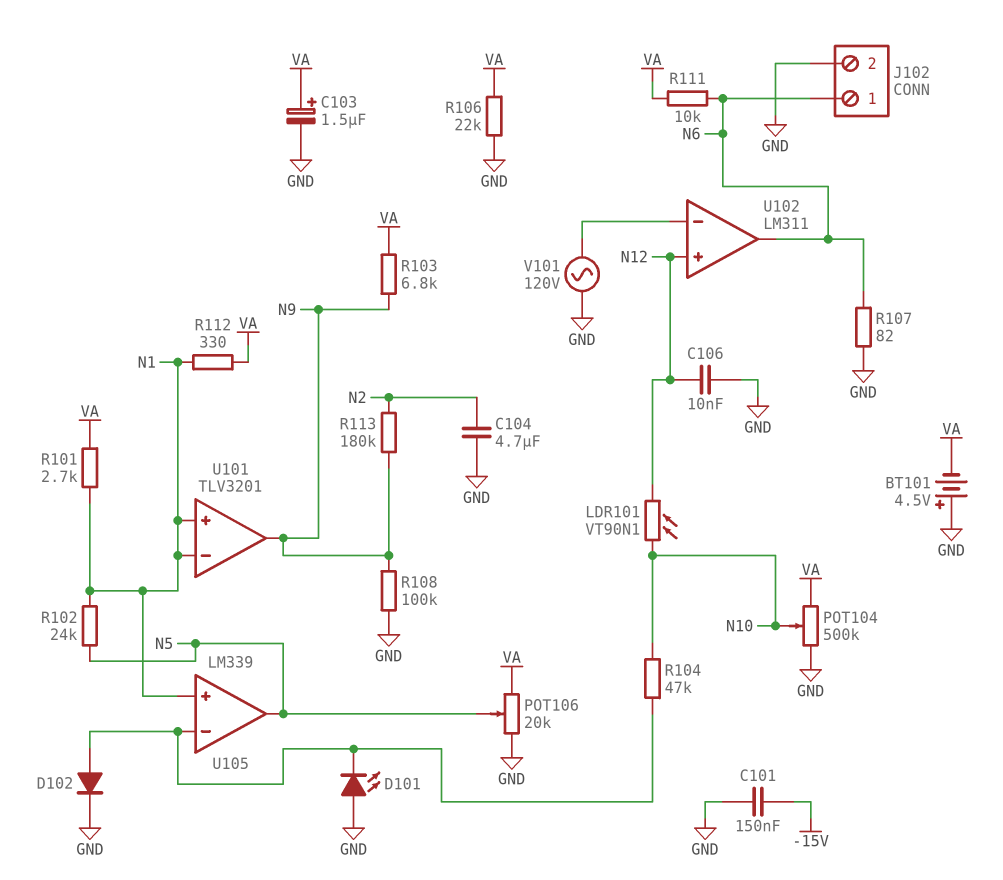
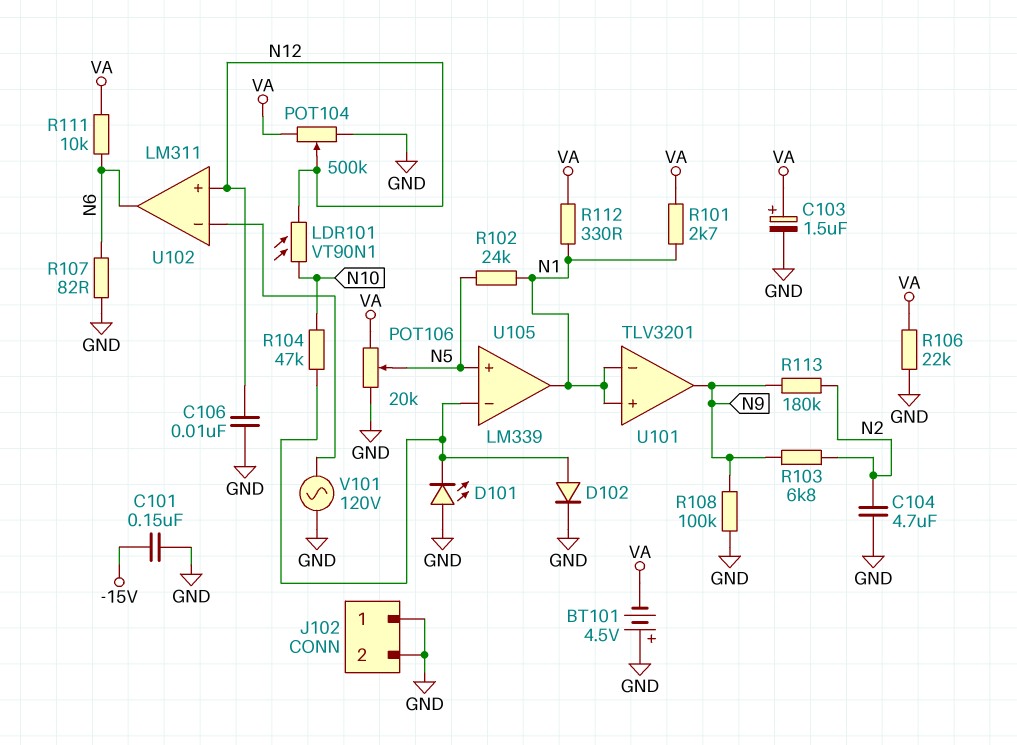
J102 pin 1: N6 -> GND
POT104: 500k (GND, VA, wiper N10) -> 500k (GND, VA, wiper N12)
R103: 6.8k (N9, VA) -> 6.8k (N2, N9)
U105 pin in+: N1 -> N5
U105 pin out: N5 -> N1

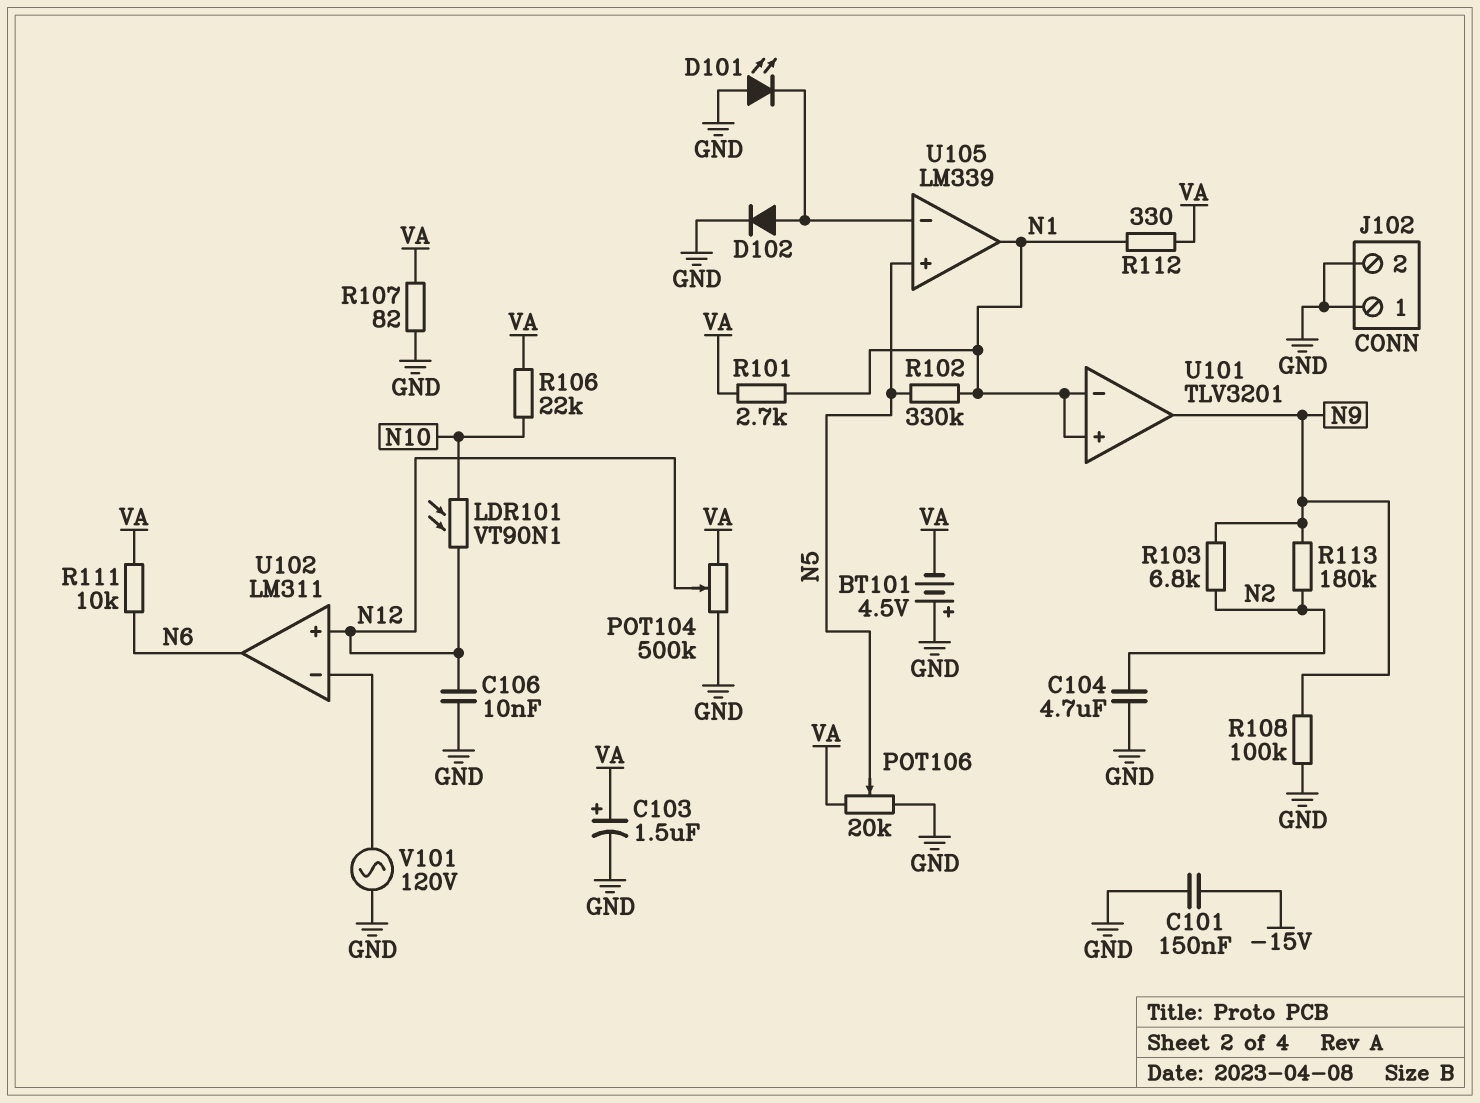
R102: 24k (N1, N5) -> 330k (N1, N5)
R104: 47k (N10, U105/in-) -> none
R106: 22k (GND, VA) -> 22k (N10, VA)
R107: 82 (GND, N6) -> 82 (GND, VA)

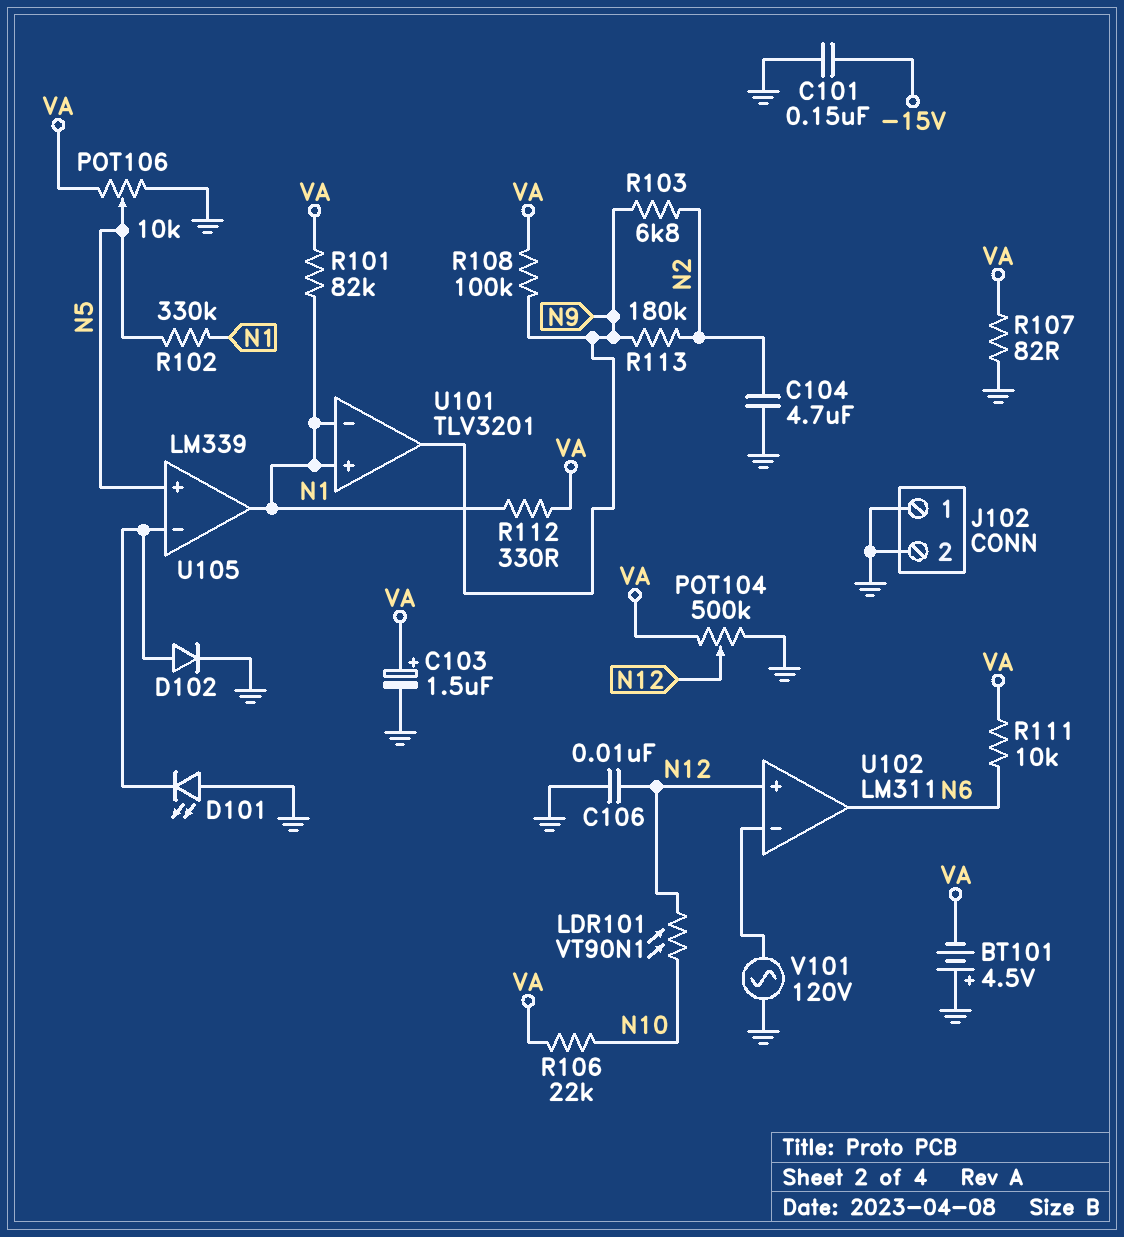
POT106: 20k (GND, VA, wiper N5) -> 10k (GND, VA, wiper N5)
R101: 2.7k (N1, VA) -> 82k (N1, VA)
R108: 100k (GND, N9) -> 100k (N9, VA)

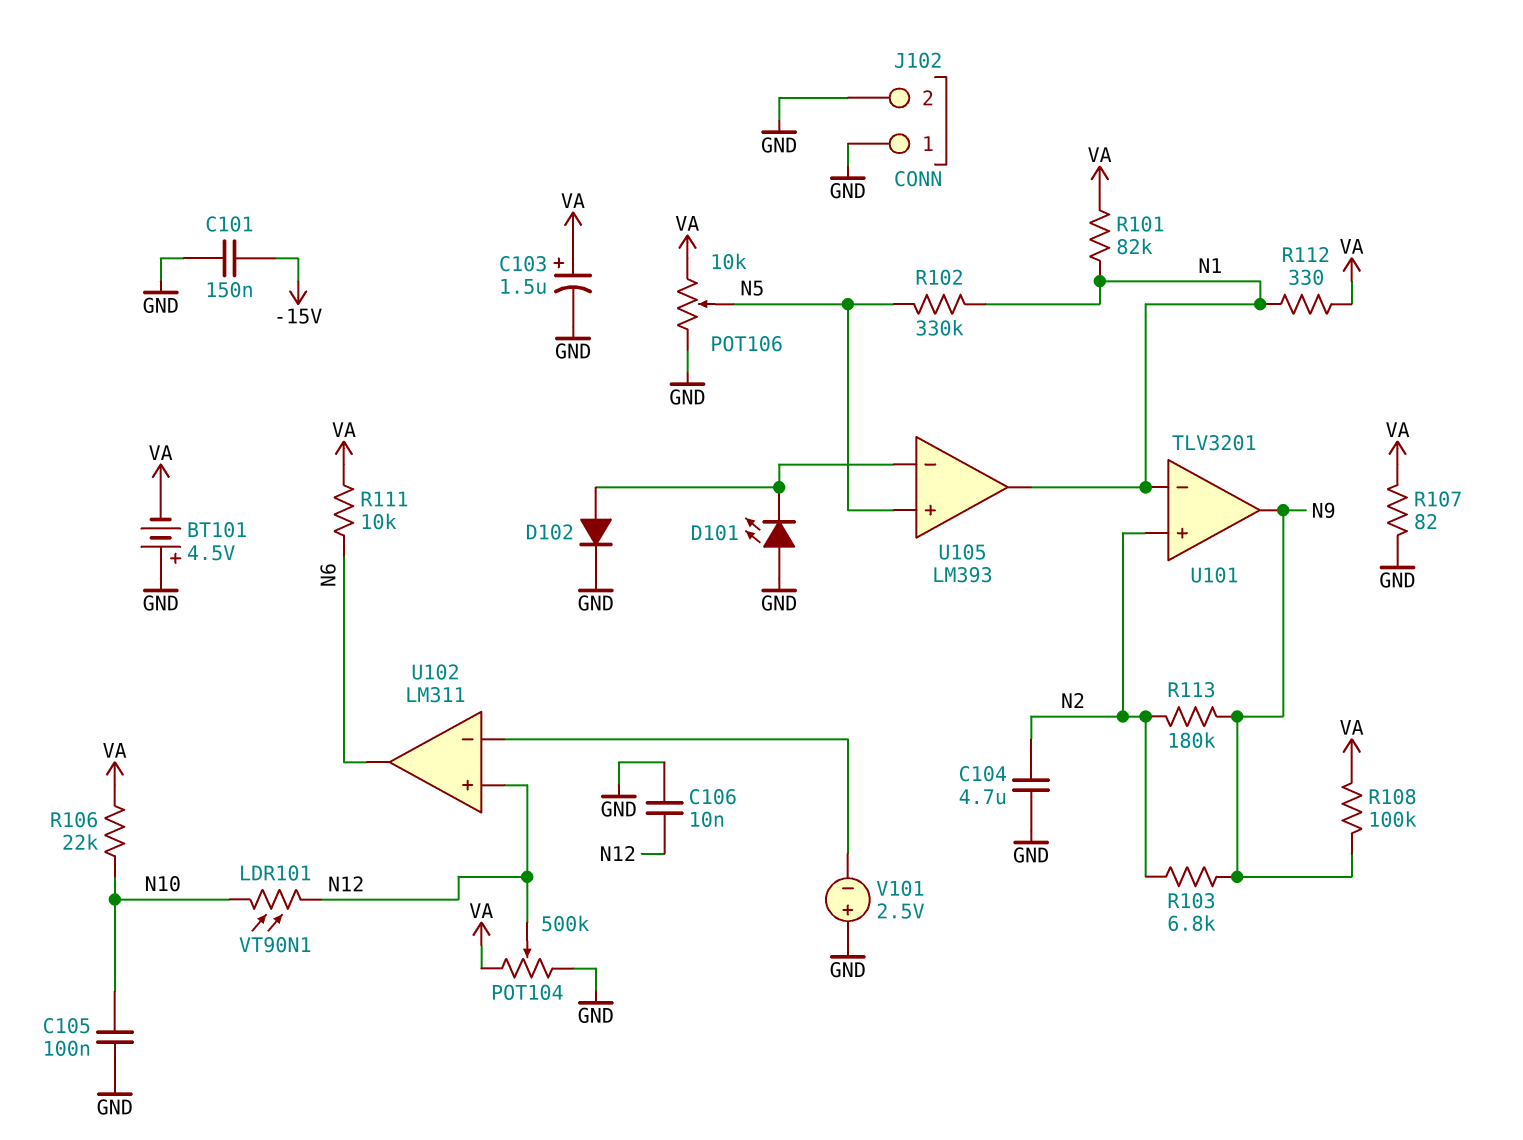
C105: none -> 100nF (GND, N10)
U101 pin in+: N1 -> N2
U105: LM339 -> LM393
V101: AC 120V (GND, U102/in-) -> 2.5V (plus GND, minus U102/in-)

